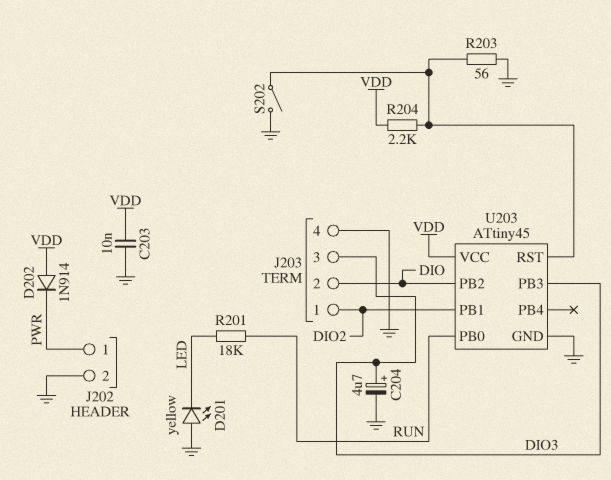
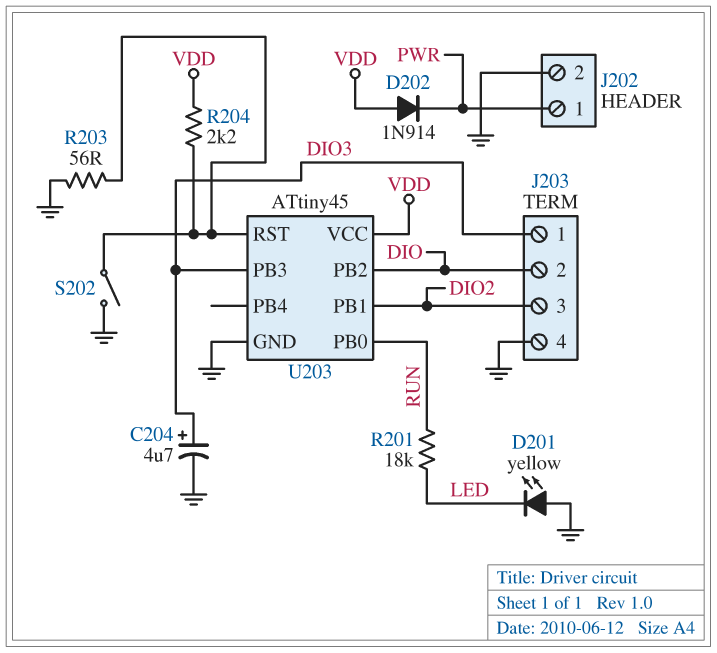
C203: 10nF (GND, VDD) -> none
J203 pin 1: DIO2 -> DIO3
J203 pin 3: DIO3 -> DIO2

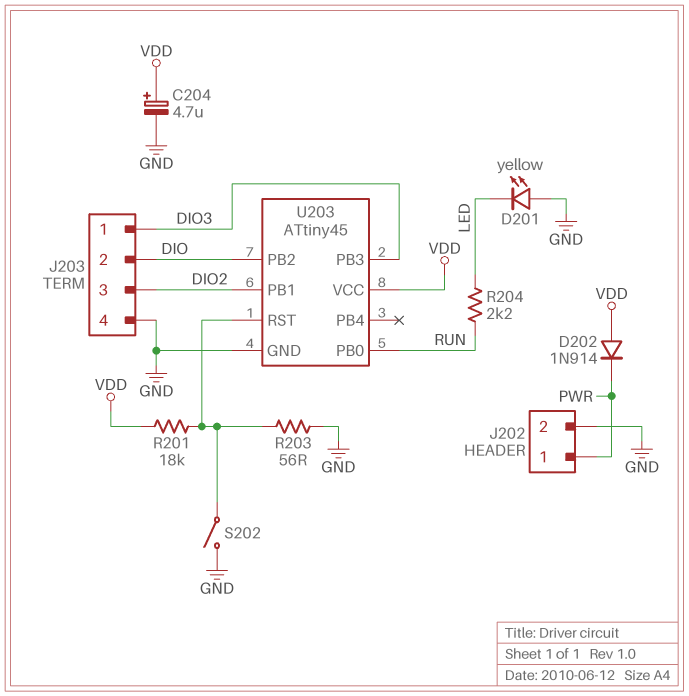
C204: 4.7uF (plus DIO3, minus GND) -> 4.7uF (plus VDD, minus GND)
R201: 18k (LED, RUN) -> 18k (U203/RST, VDD)
R204: 2.2k (U203/RST, VDD) -> 2.2k (LED, RUN)

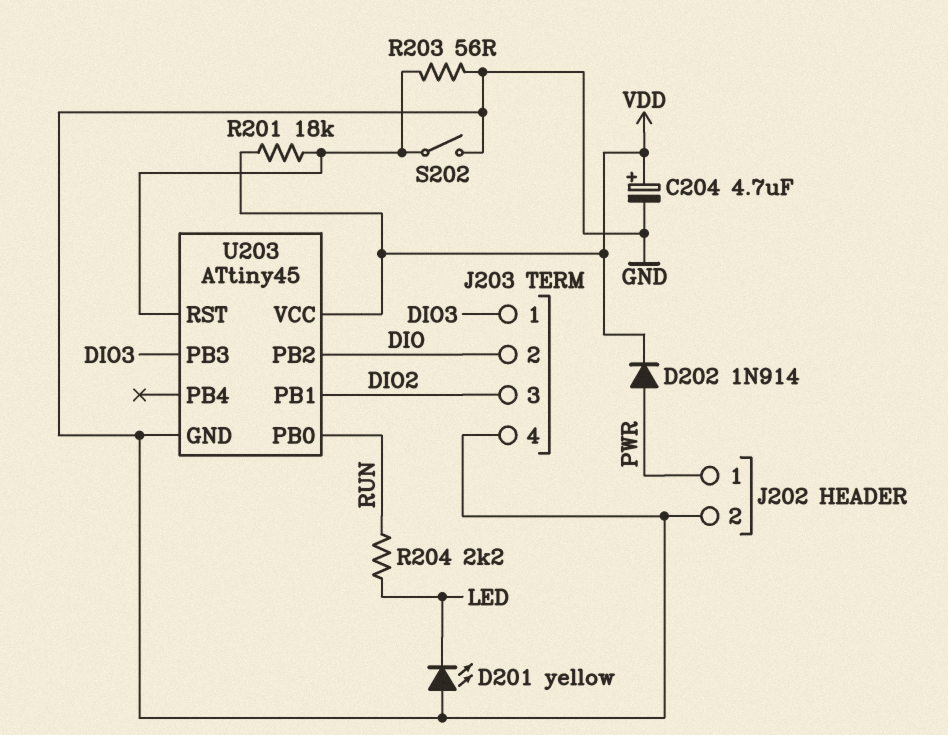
D202: diode 1N914 (A VDD, K PWR) -> diode 1N914 (A PWR, K VDD)

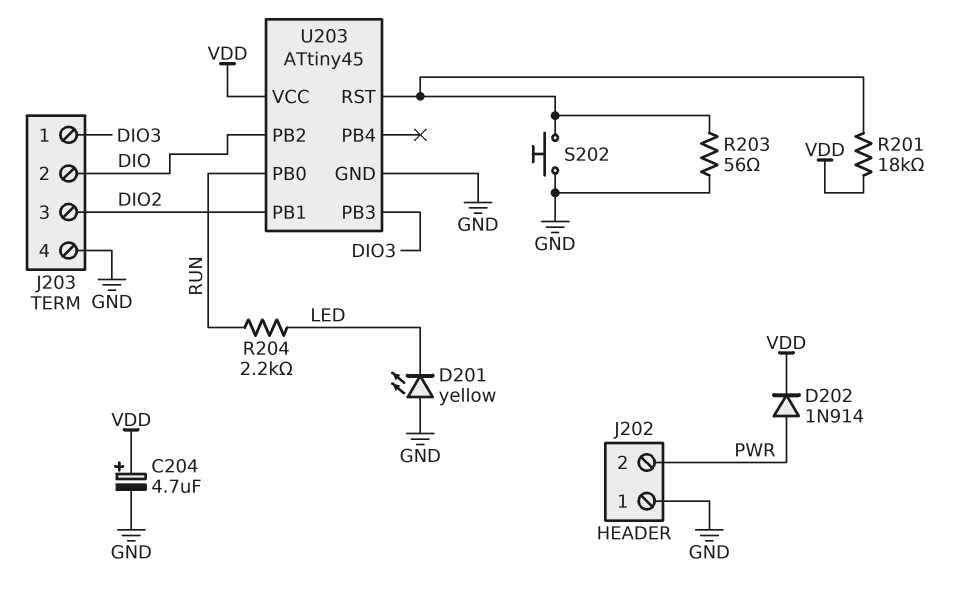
J202 pin 1: PWR -> GND
J202 pin 2: GND -> PWR
S202: switch (GND, U203/RST) -> button (GND, U203/RST)

